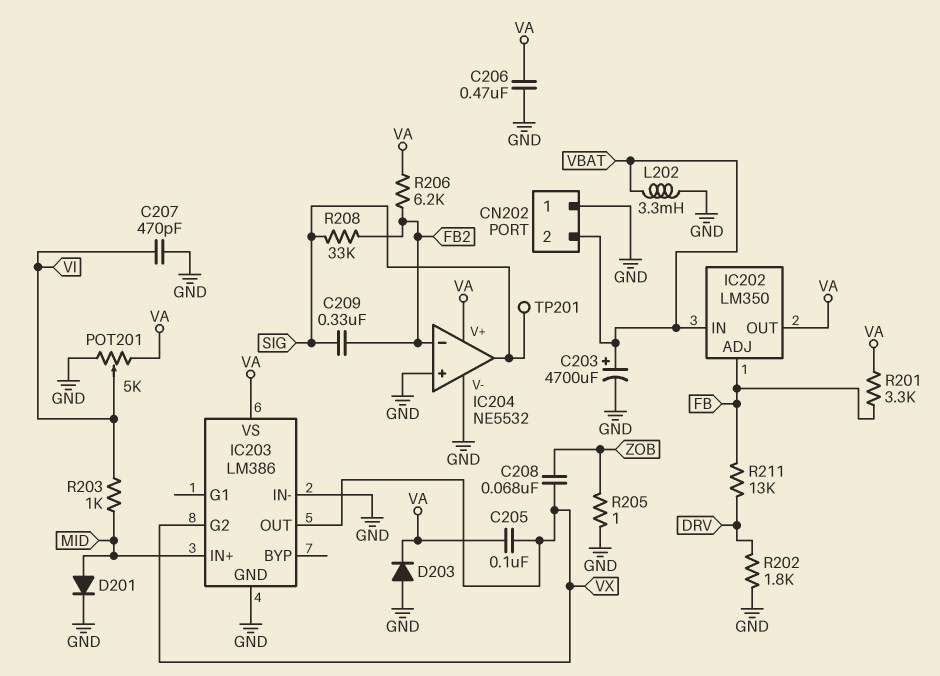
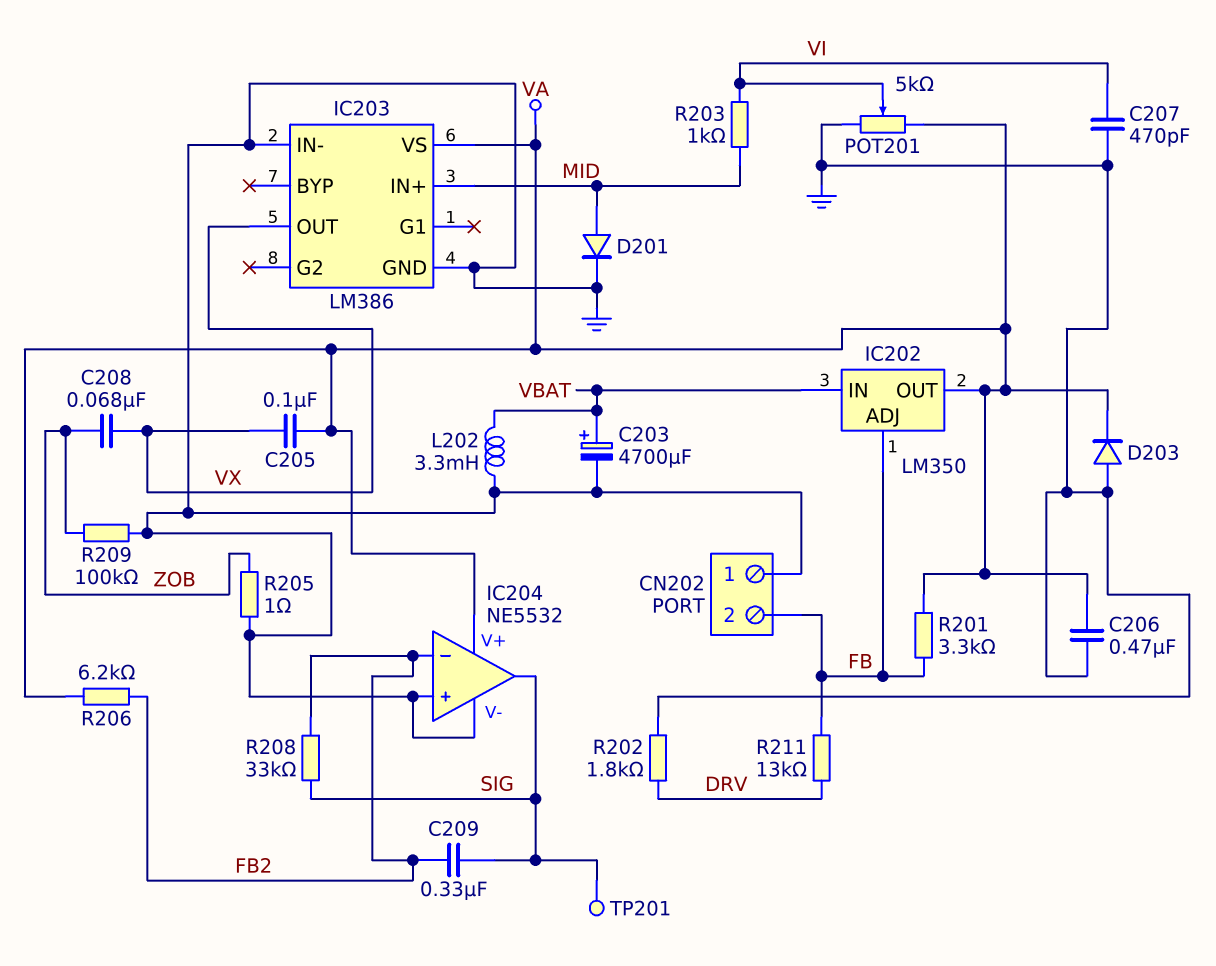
CN202 pin 2: VBAT -> FB
IC203 pin G2: VX -> none
R209: none -> 100k (GND, ZOB)

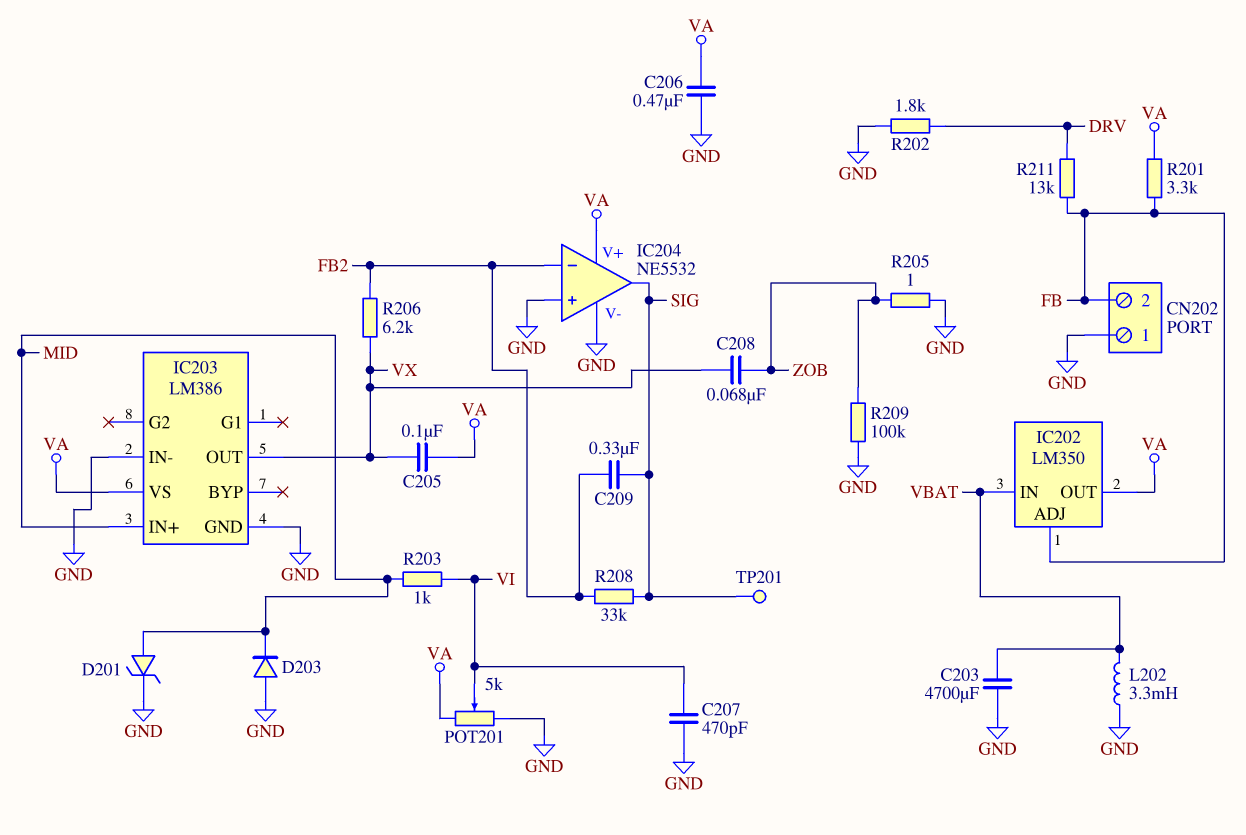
C203: 4700uF (plus VBAT, minus GND) -> 4700uF (GND, VBAT)
D201: diode (A MID, K GND) -> zener (A MID, K GND)
D203: diode (A GND, K VA) -> diode (A GND, K MID)
R206: 6.2k (FB2, VA) -> 6.2k (FB2, VX)

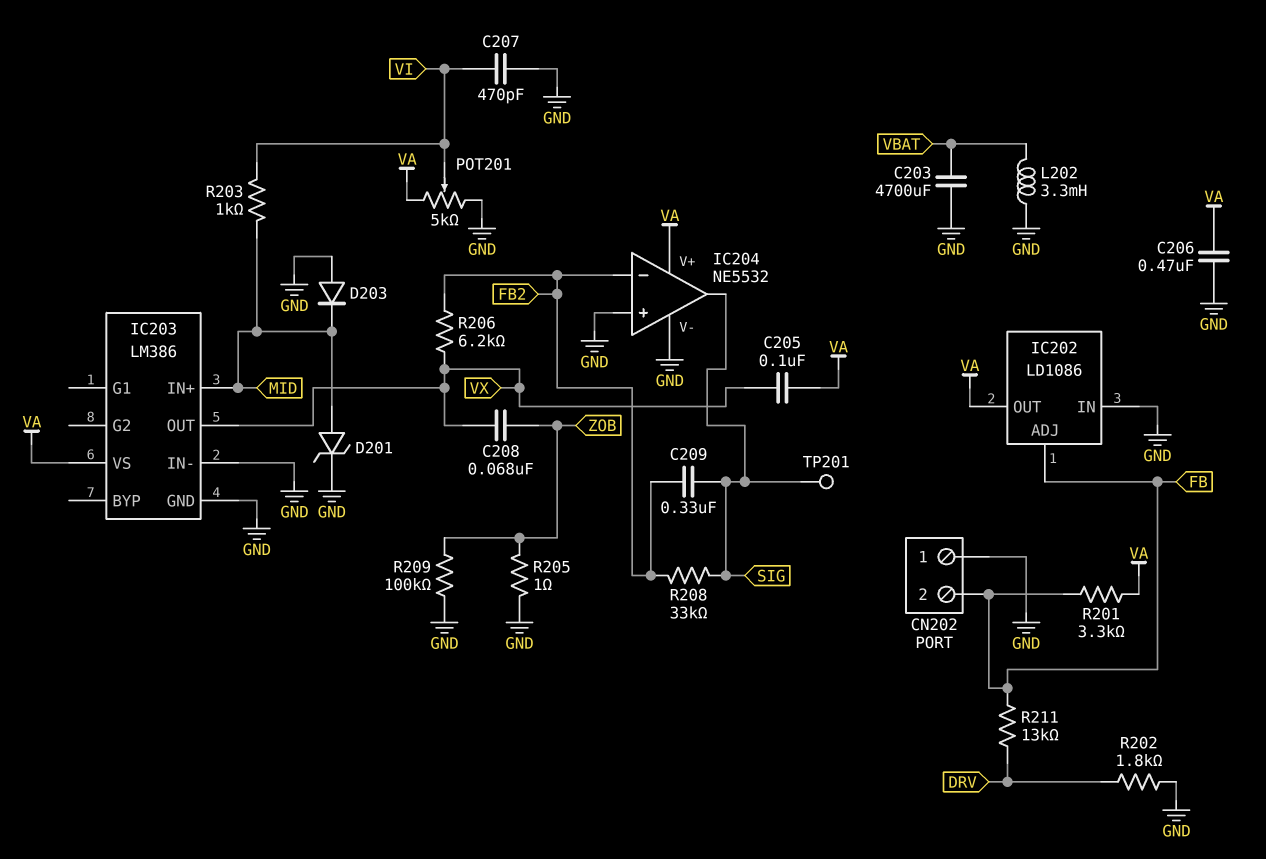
IC202: LM350 -> LD1086
IC202 pin IN: VBAT -> GND

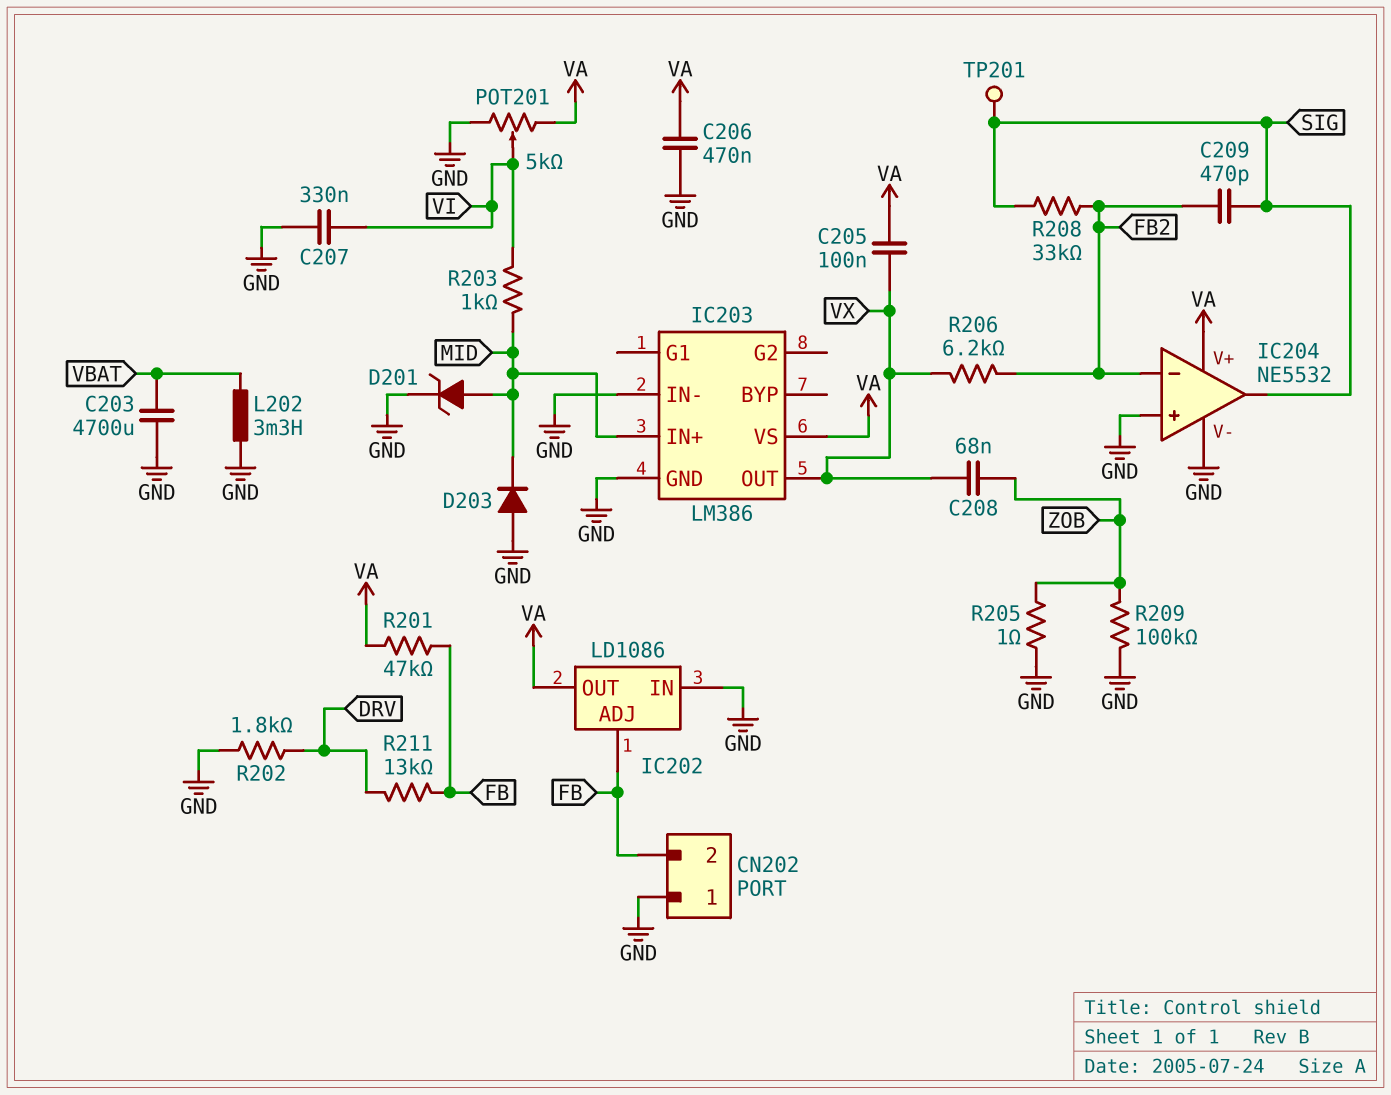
C207: 470pF (GND, VI) -> 330nF (GND, VI)
C209: 330nF (FB2, SIG) -> 470pF (FB2, SIG)
R201: 3.3k (FB, VA) -> 47k (FB, VA)

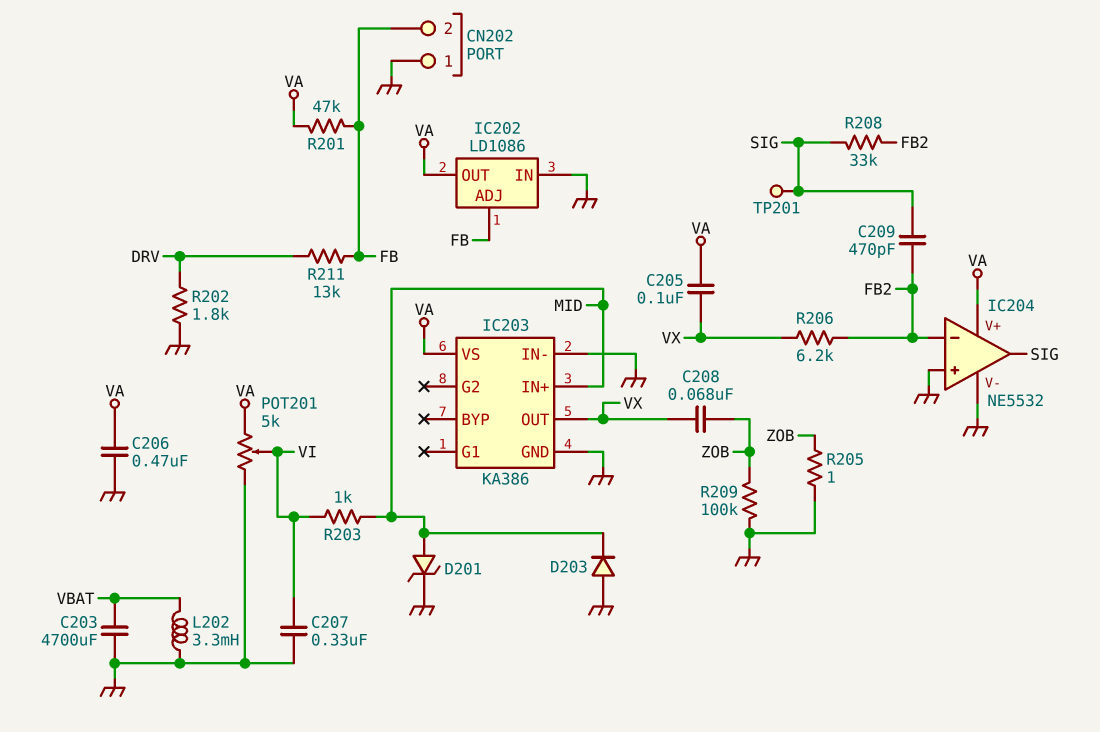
IC203: LM386 -> KA386

